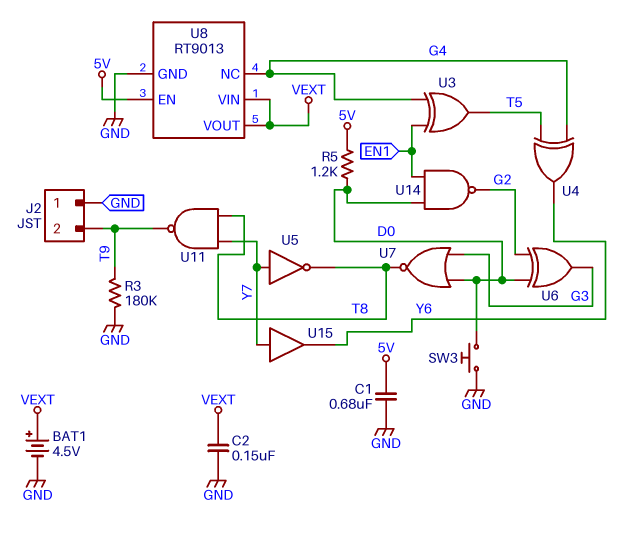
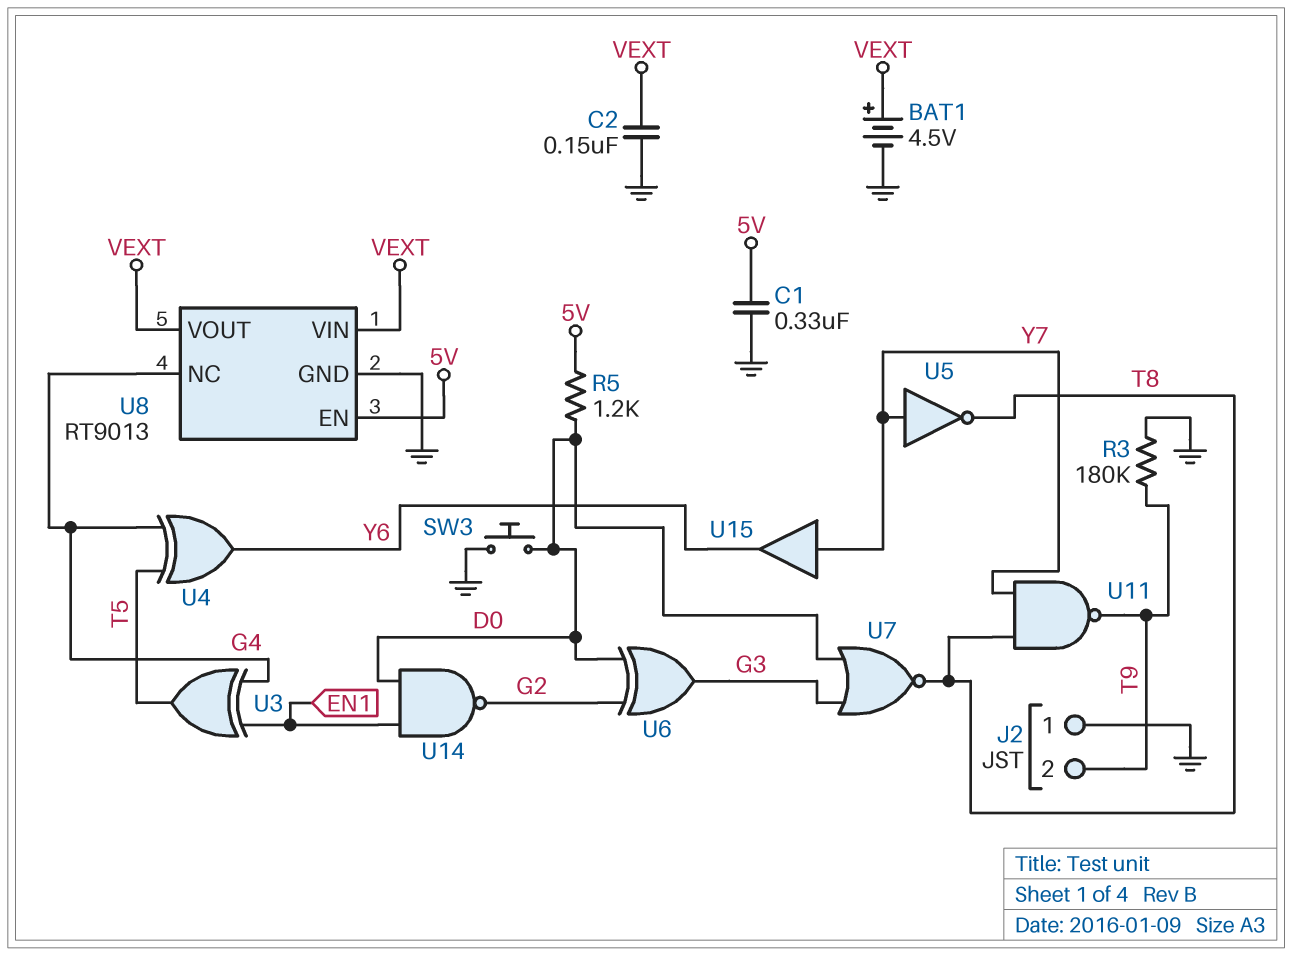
C1: 680nF (5V, GND) -> 330nF (5V, GND)

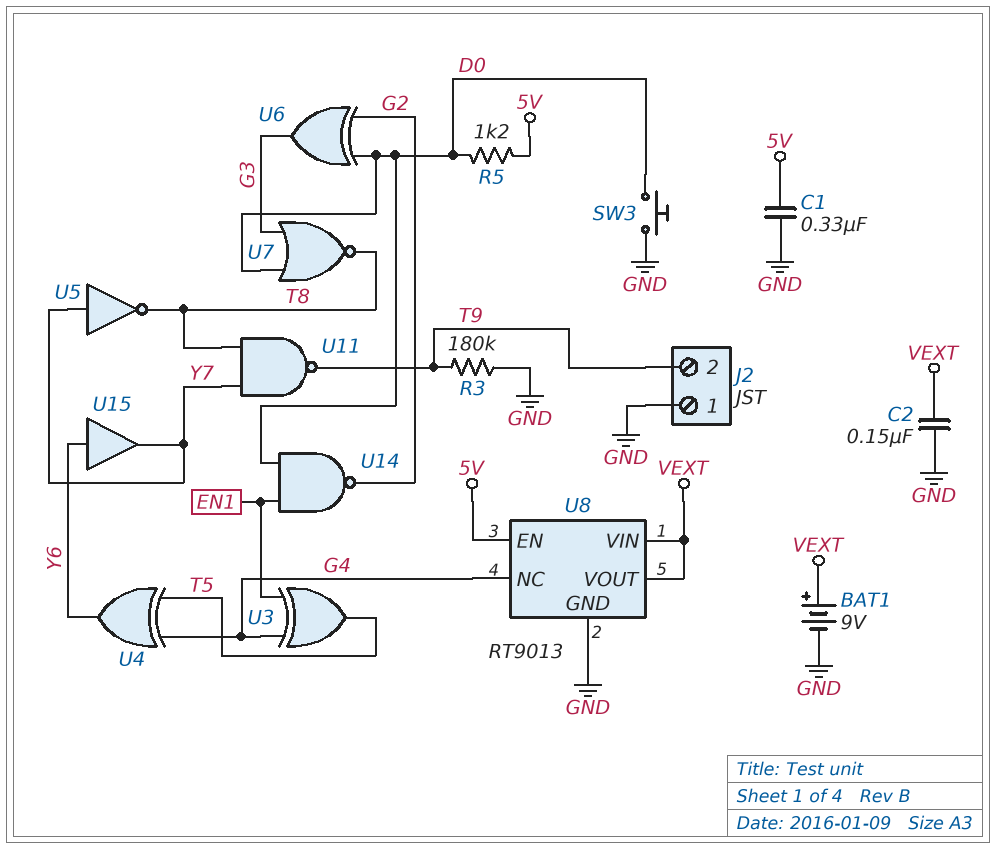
BAT1: 4.5V (plus VEXT, minus GND) -> 9V (plus VEXT, minus GND)
U15: buffer (in Y7, out Y6) -> buffer (in Y6, out Y7)

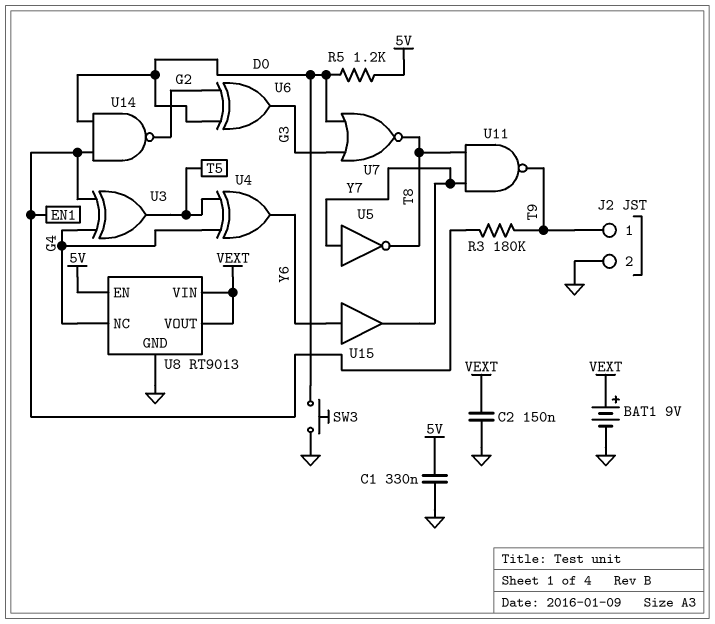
J2 pin 1: GND -> T9
J2 pin 2: T9 -> GND
R3: 180k (GND, T9) -> 180k (EN1, T9)

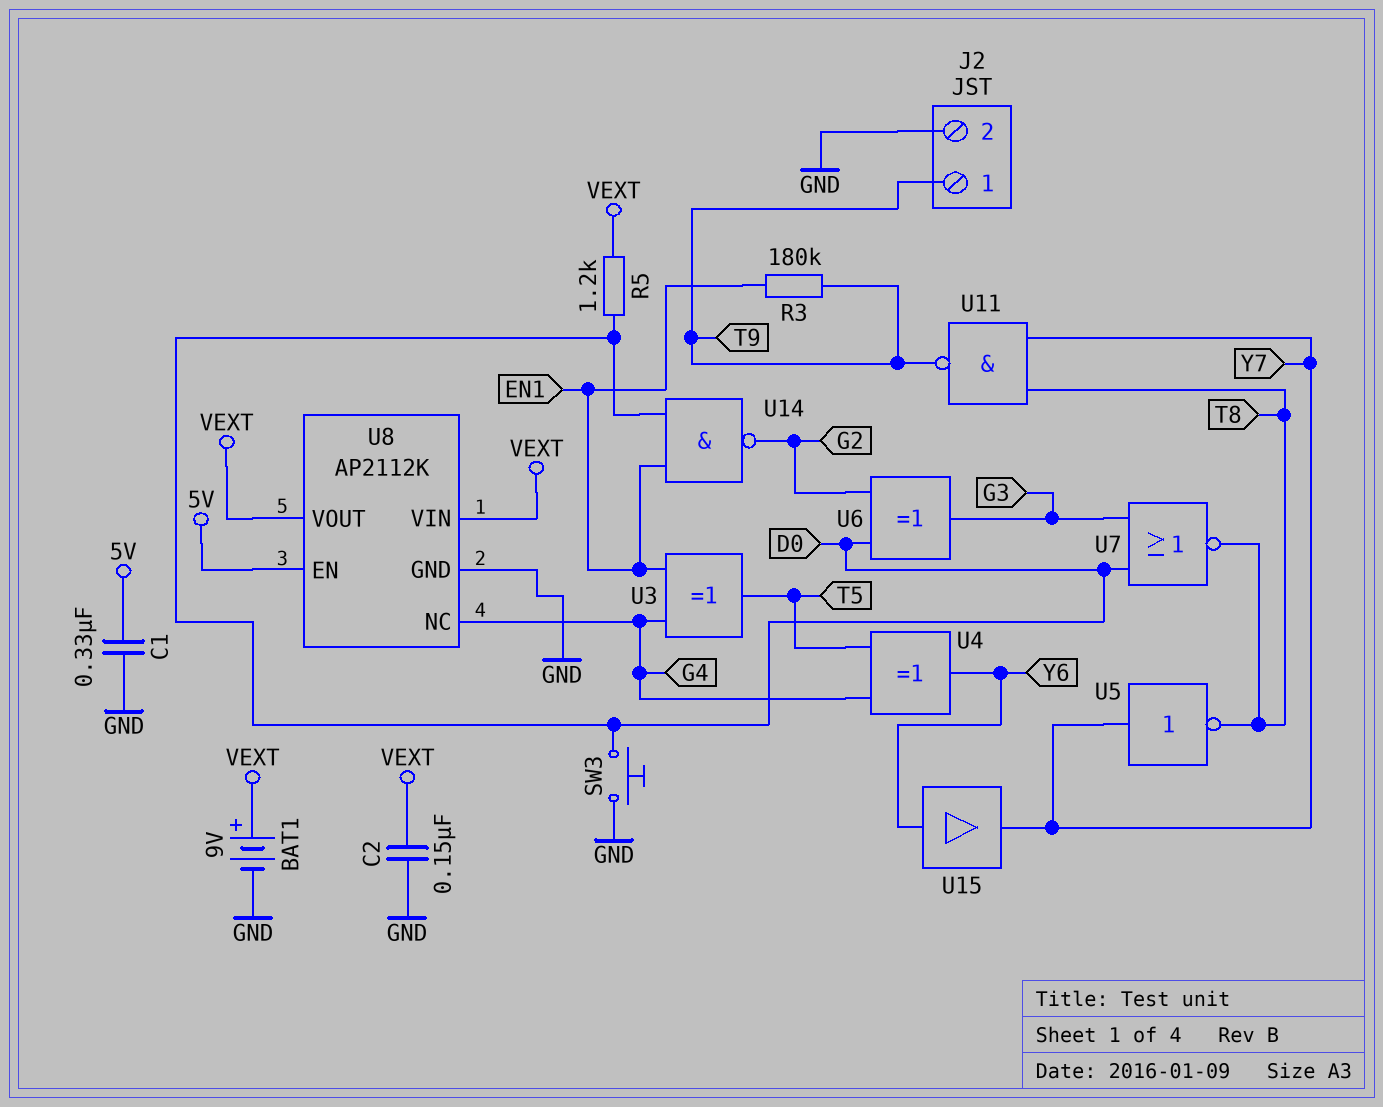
R5: 1.2k (5V, D0) -> 1.2k (D0, VEXT)
U8: RT9013 -> AP2112K

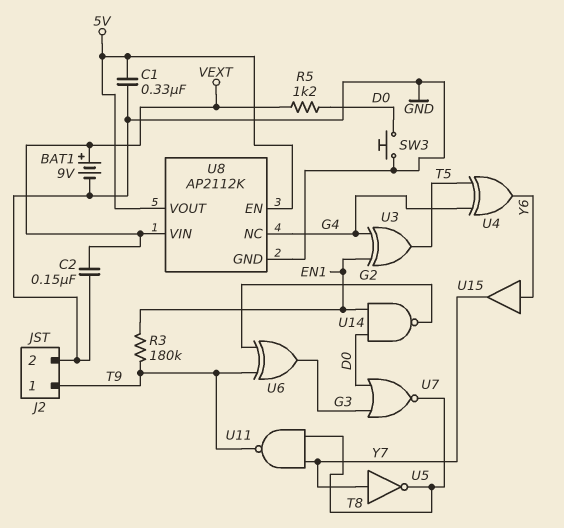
U6: XOR (in D0, in G2, out G3) -> XOR (in G2, in T9, out G3)
U8 pin VOUT: VEXT -> 5V

